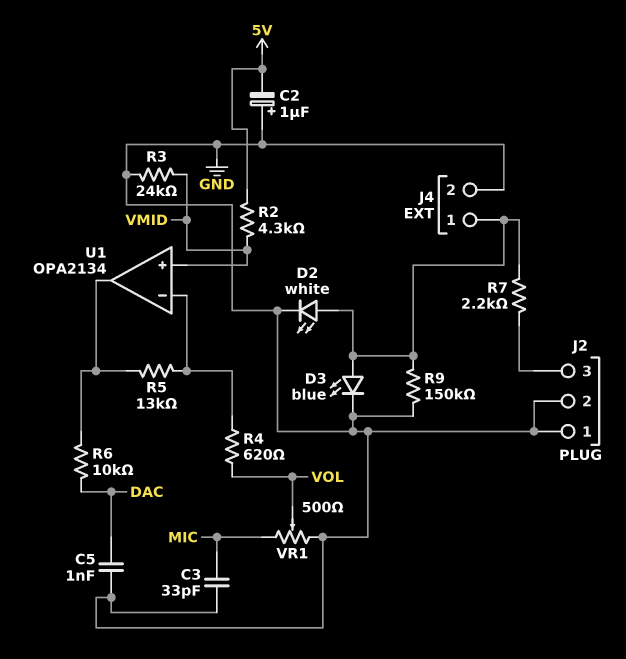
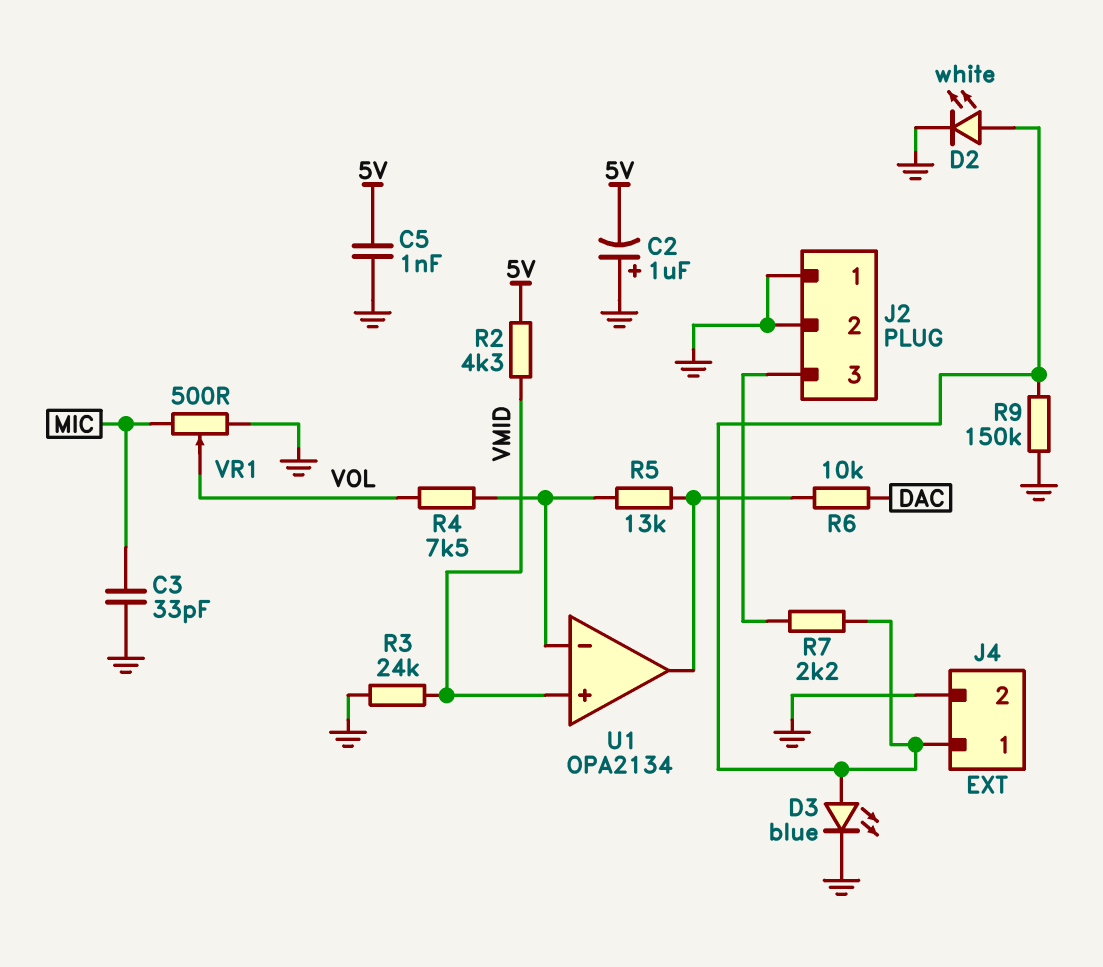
C5: 1nF (DAC, GND) -> 1nF (5V, GND)
R4: 620 (U1/in-, VOL) -> 7.5k (U1/in-, VOL)

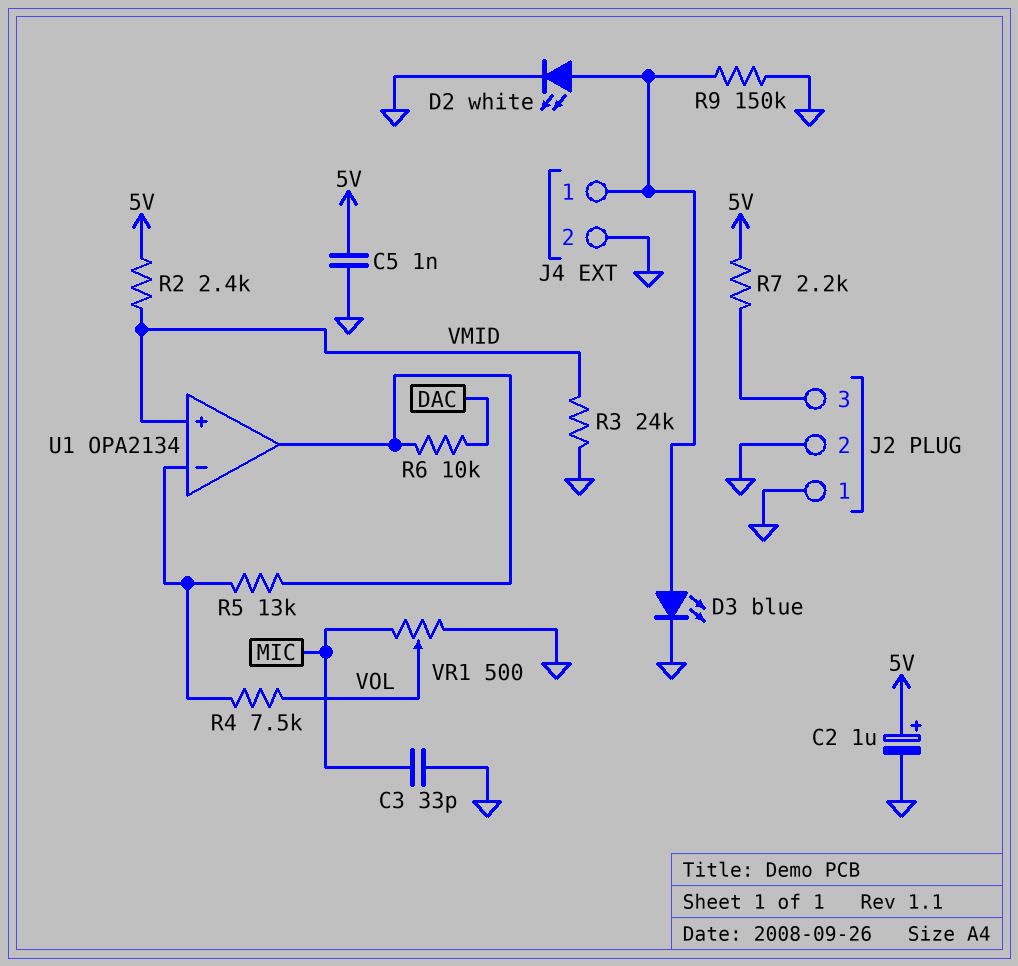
C2: 1uF (plus GND, minus 5V) -> 1uF (plus 5V, minus GND)
R2: 4.3k (5V, VMID) -> 2.4k (5V, VMID)
R7: 2.2k (J2/3, J4/1) -> 2.2k (5V, J2/3)

